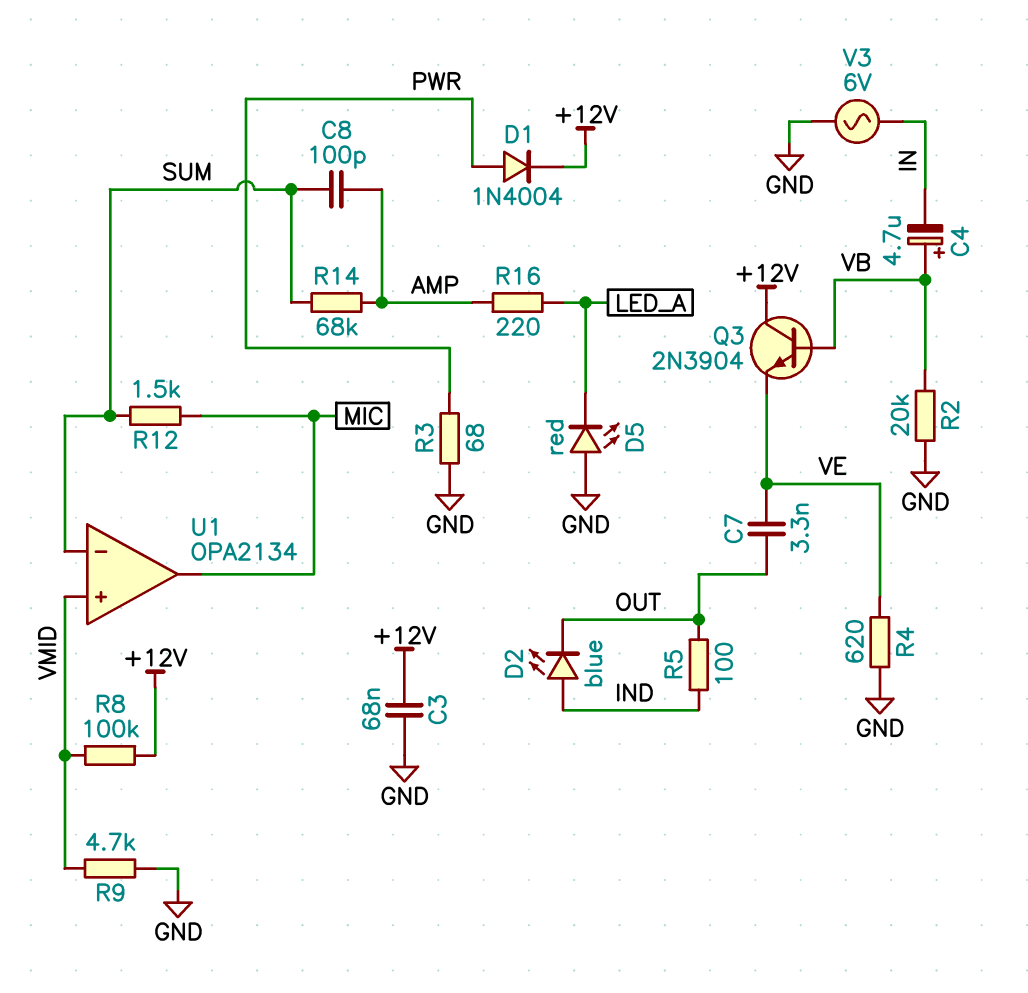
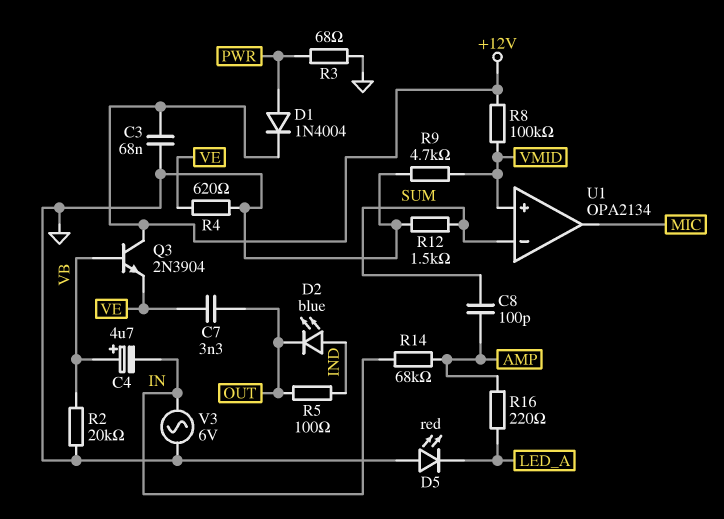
R12: 1.5k (MIC, SUM) -> 1.5k (GND, SUM)
R14: 68k (AMP, SUM) -> 68k (AMP, IN)

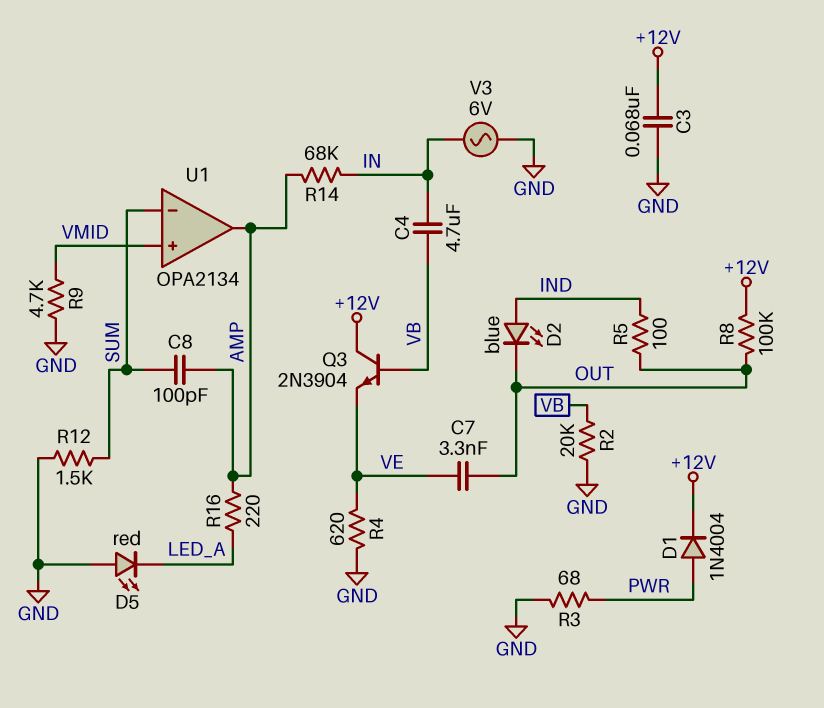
C4: 4.7uF (plus VB, minus IN) -> 4.7uF (IN, VB)
R8: 100k (+12V, VMID) -> 100k (+12V, OUT)
U1 pin out: MIC -> AMP

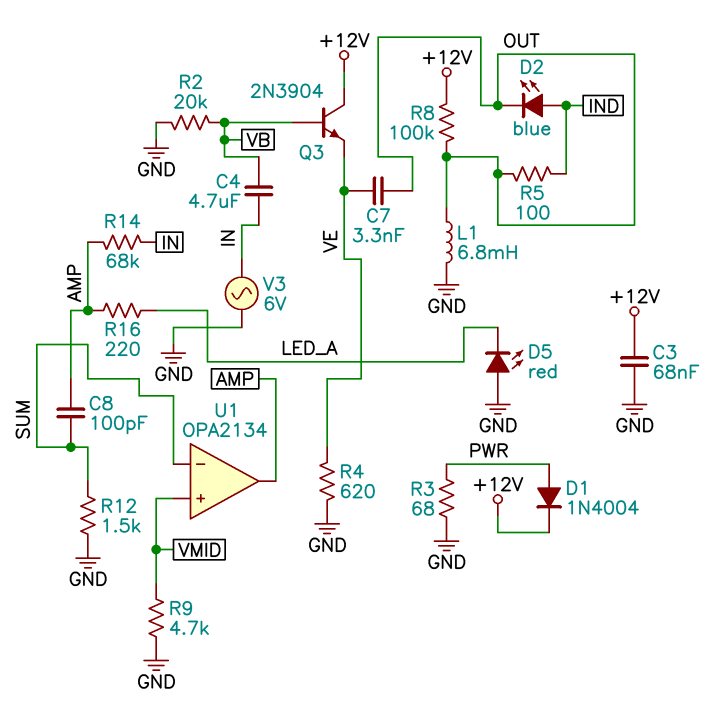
L1: none -> 6.8mH (GND, OUT)

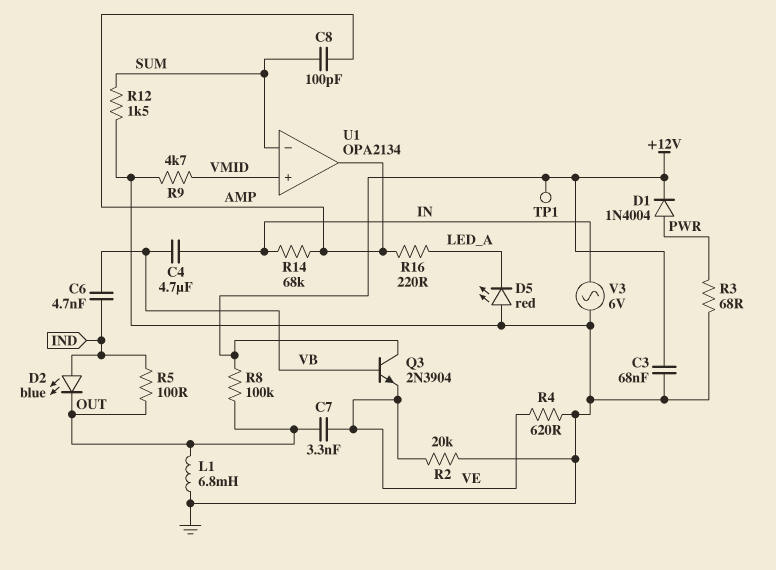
C6: none -> 4.7nF (IND, VB)
R2: 20k (GND, VB) -> 20k (GND, VE)
TP1: none -> test point (+12V)

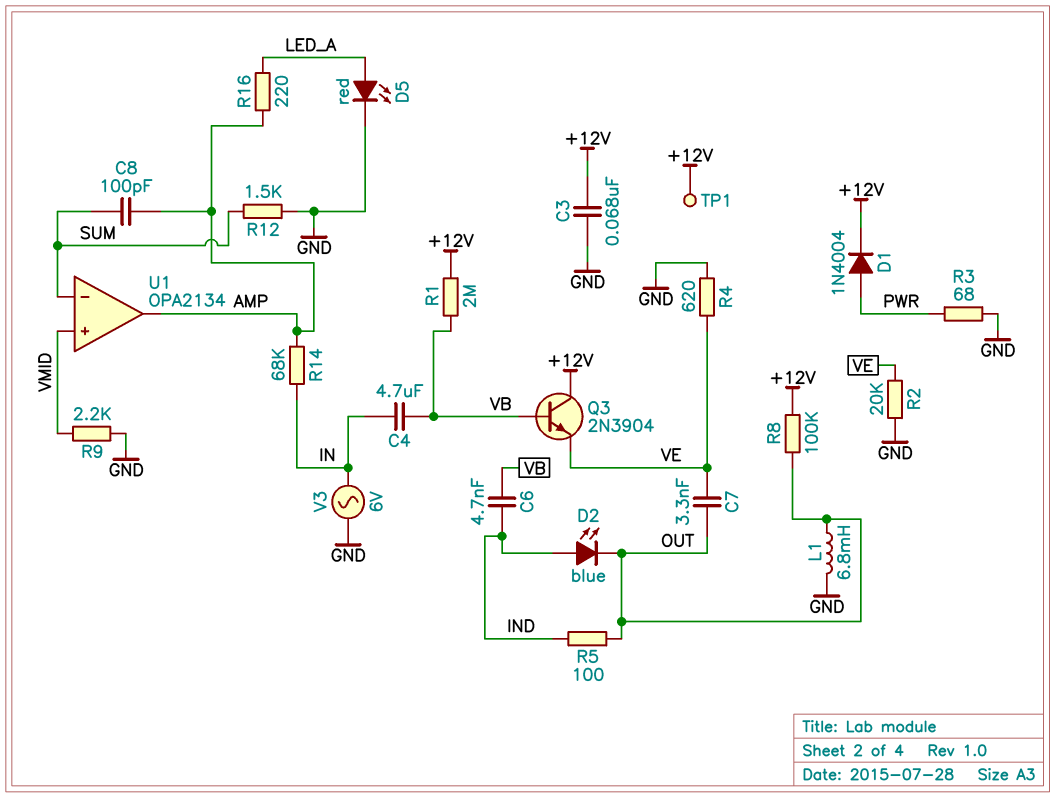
D5: LED red (A GND, K LED_A) -> LED red (A LED_A, K GND)
R1: none -> 2M (+12V, VB)
R9: 4.7k (GND, VMID) -> 2.2k (GND, VMID)

